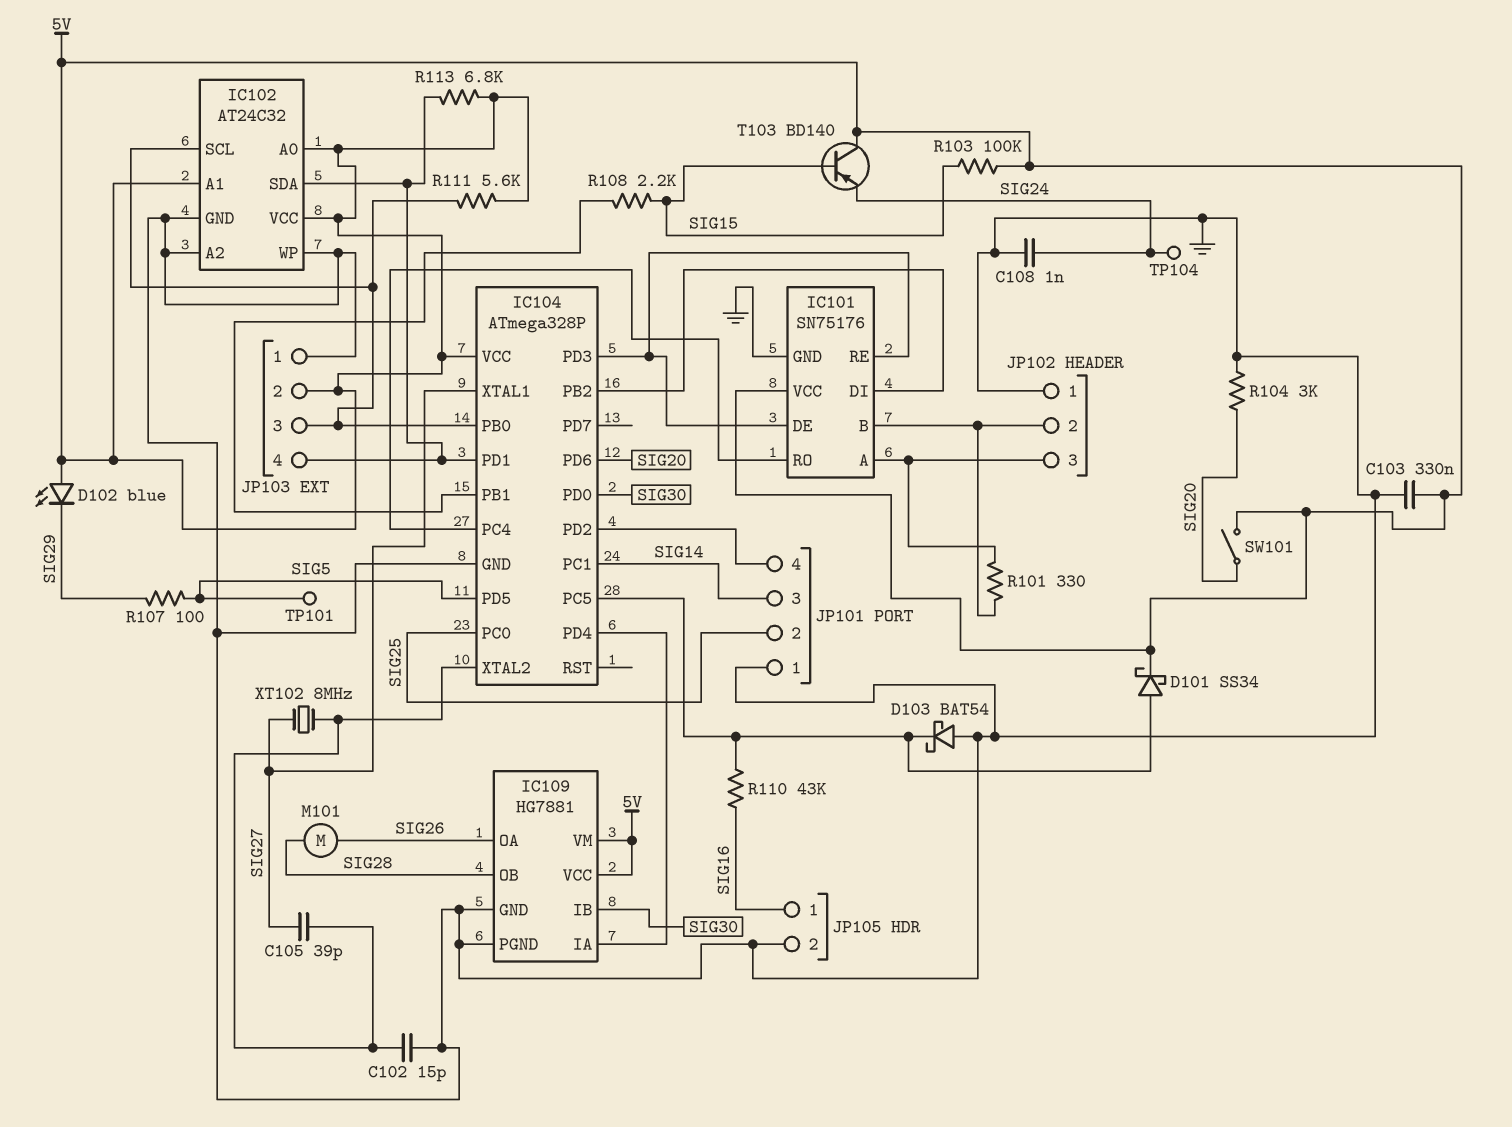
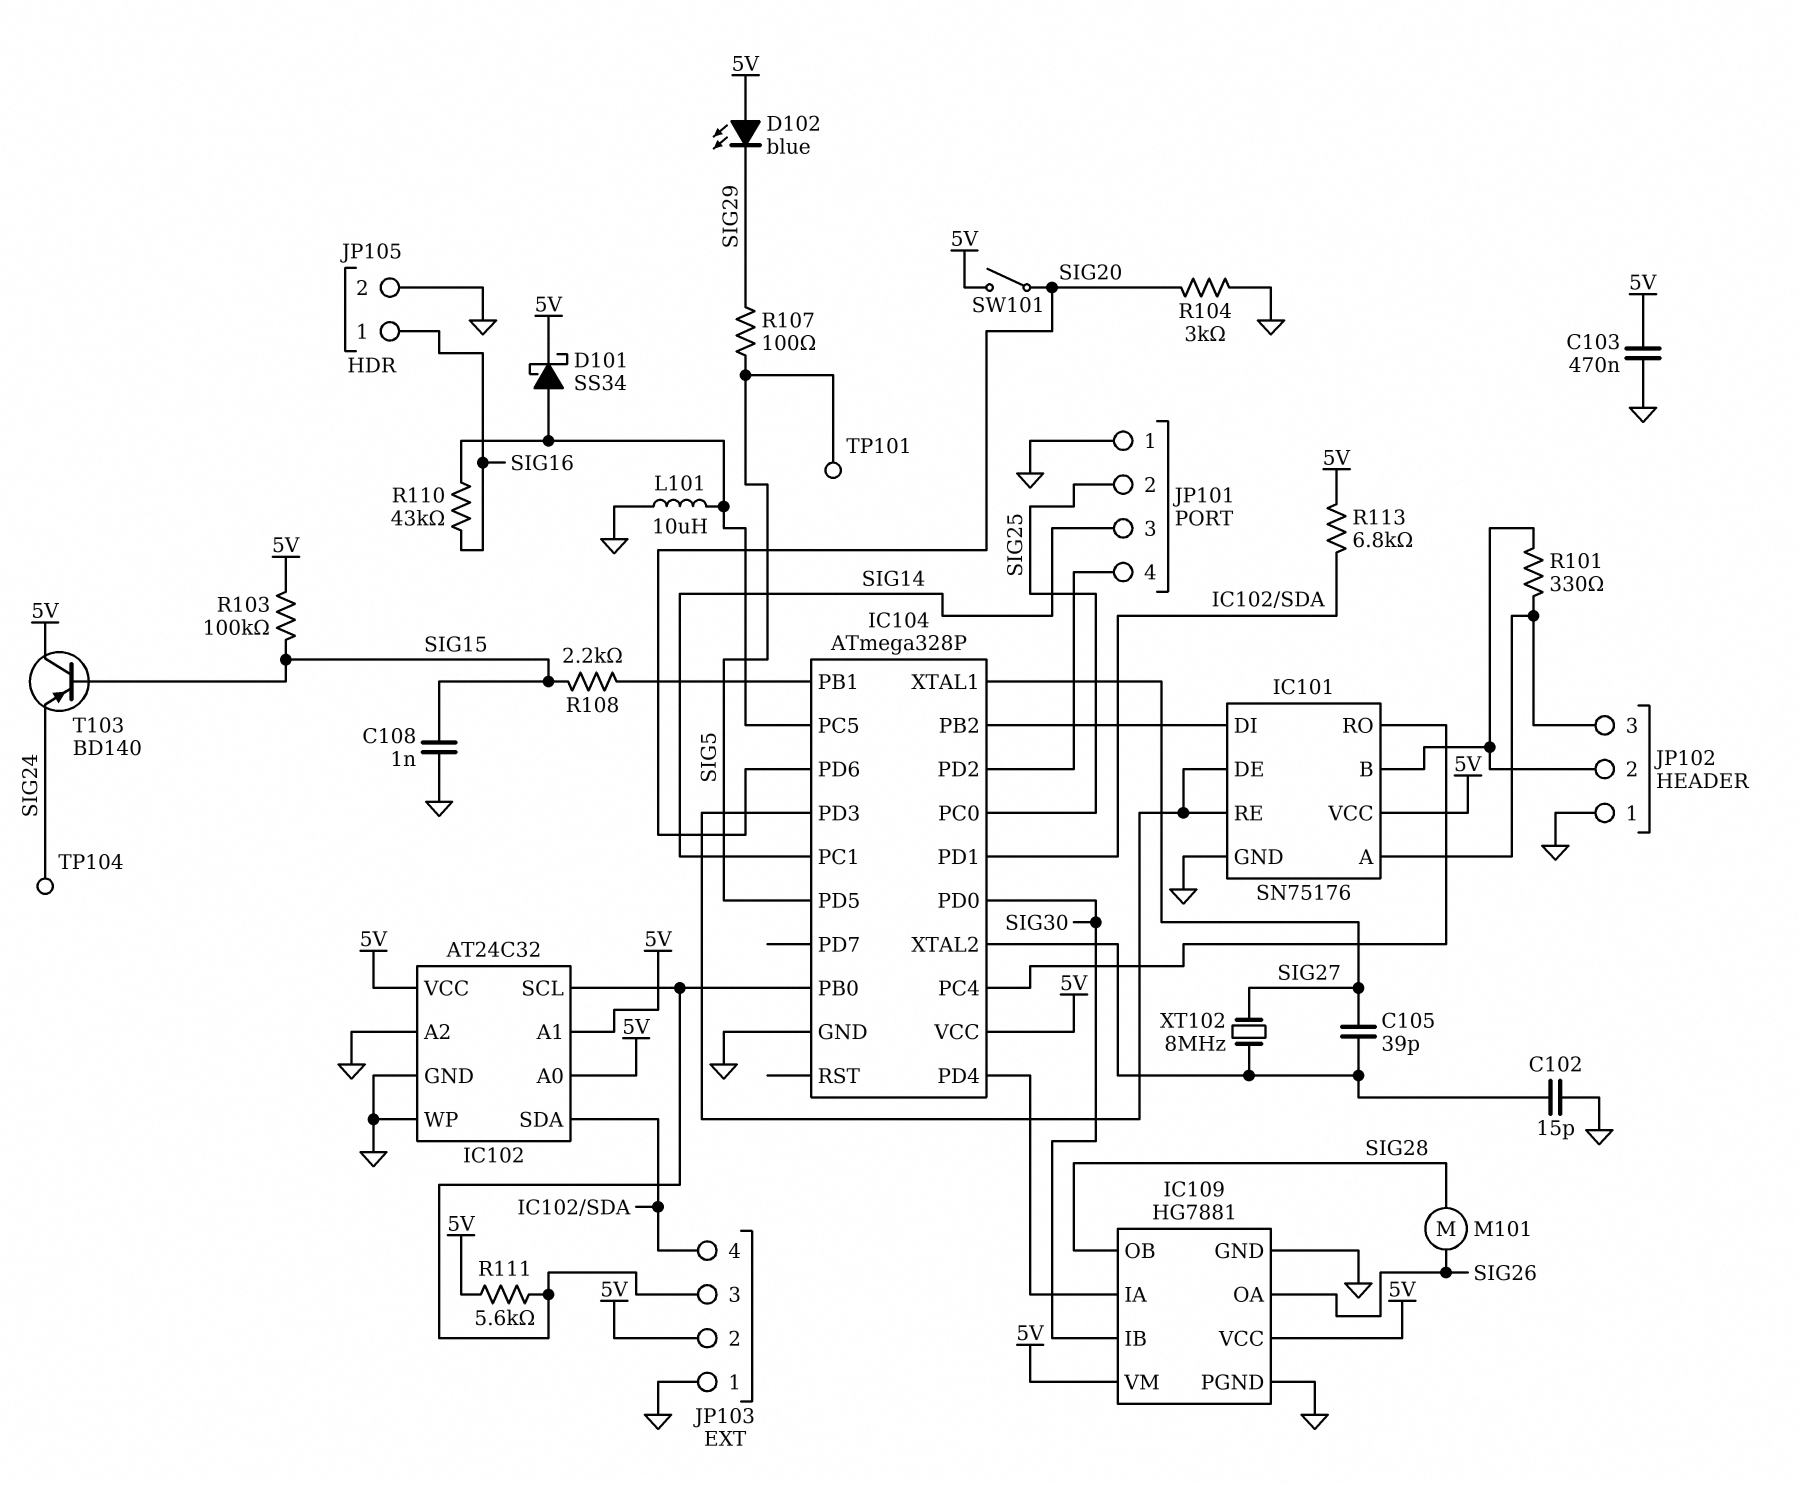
C103: 330nF (5V, GND) -> 470nF (5V, GND)
C108: 1nF (GND, SIG24) -> 1nF (GND, SIG15)
D103: schottky BAT54 (A GND, K IC104/PC5) -> none
L101: none -> 10uH (GND, IC104/PC5)

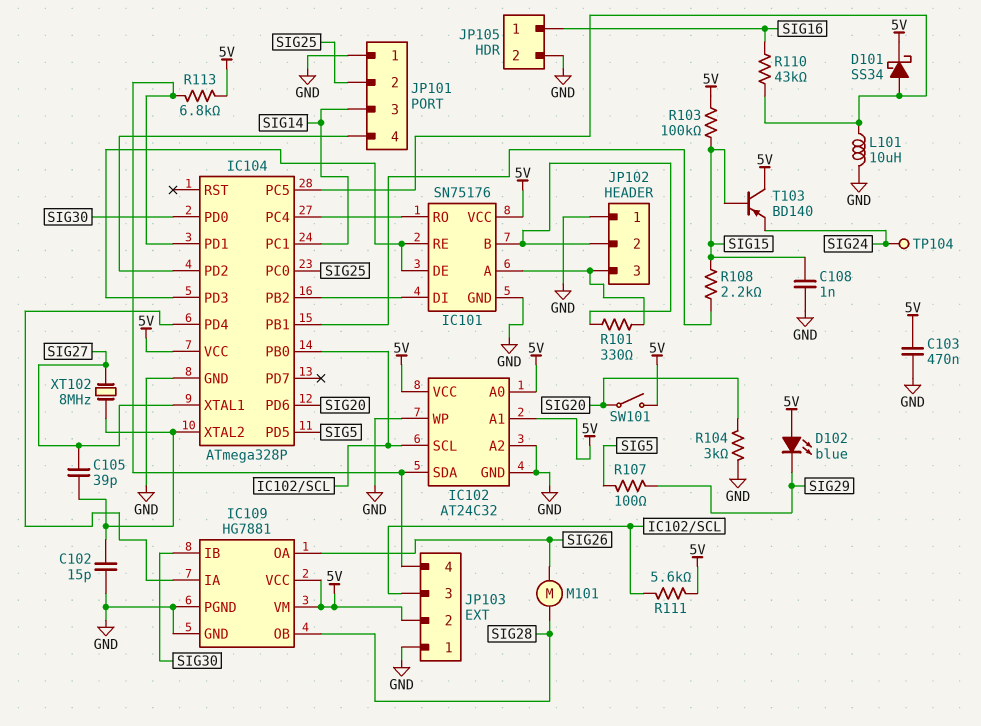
TP101: test point (SIG5) -> none

